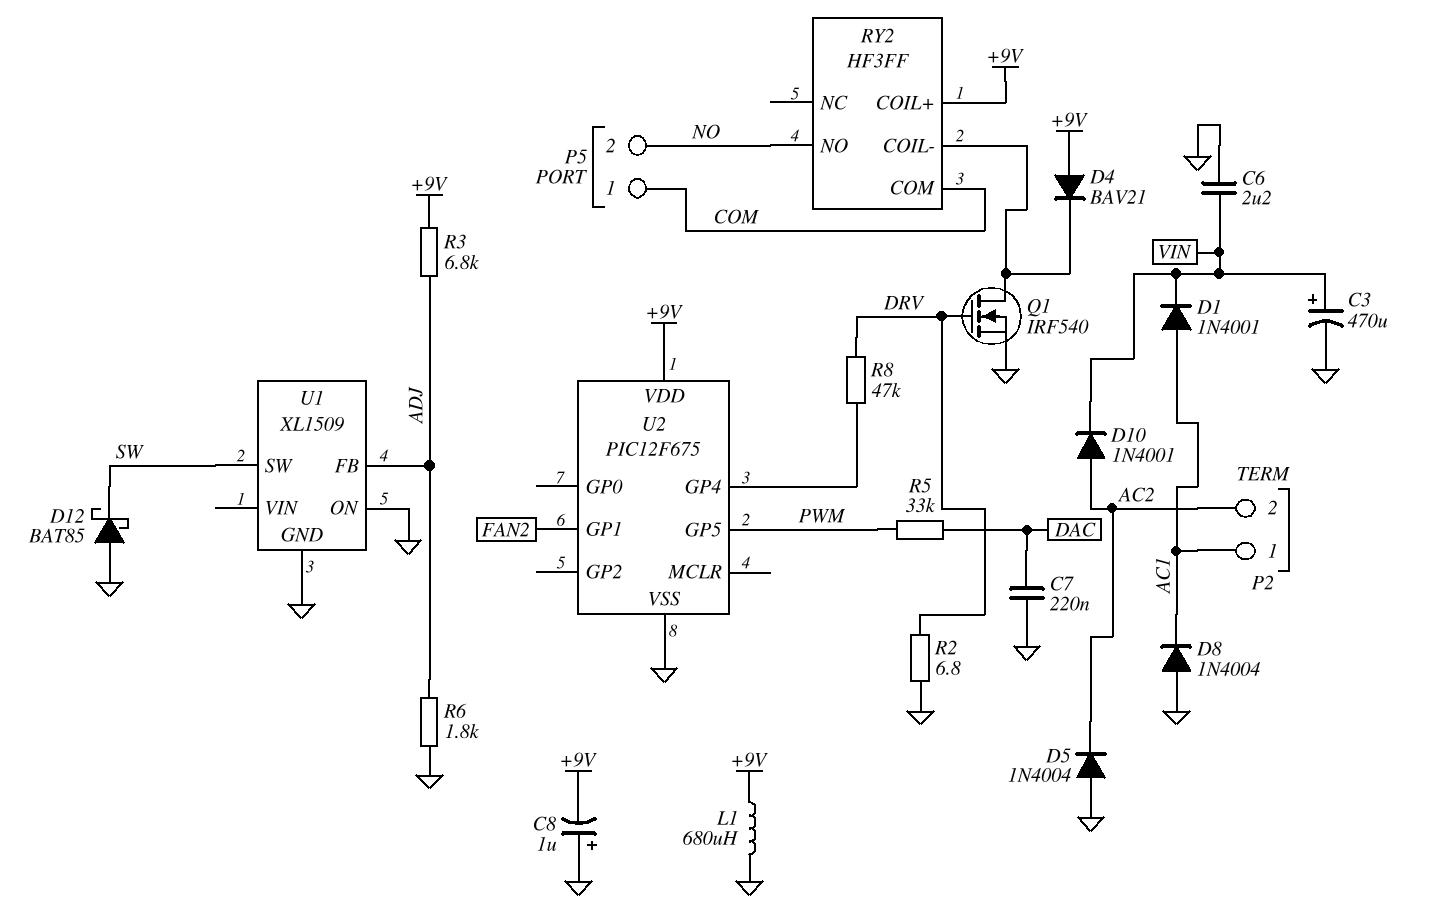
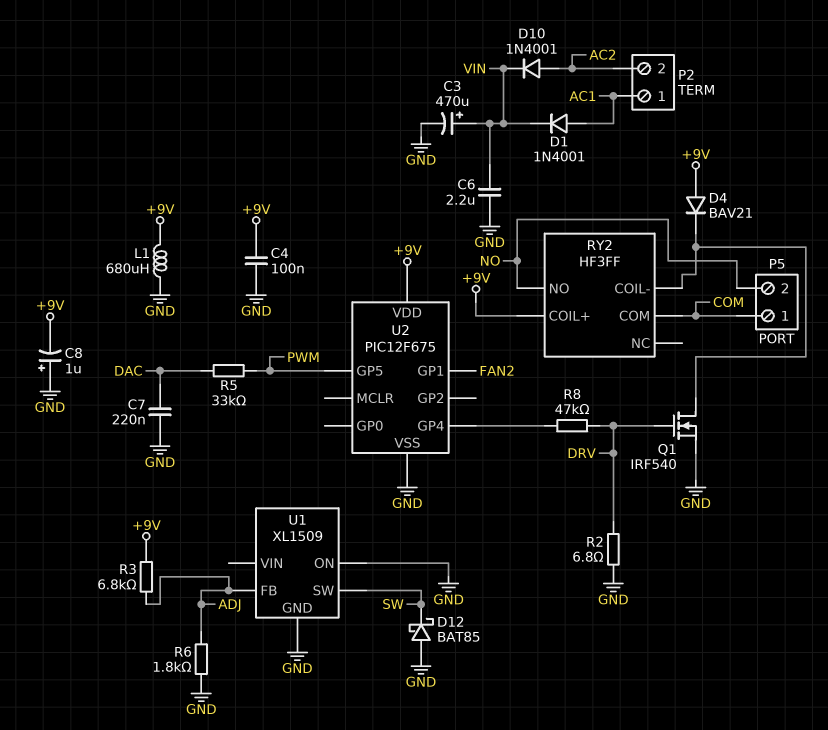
C4: none -> 100nF (+9V, GND)
D5: diode 1N4004 (A GND, K AC2) -> none
D8: diode 1N4004 (A GND, K AC1) -> none

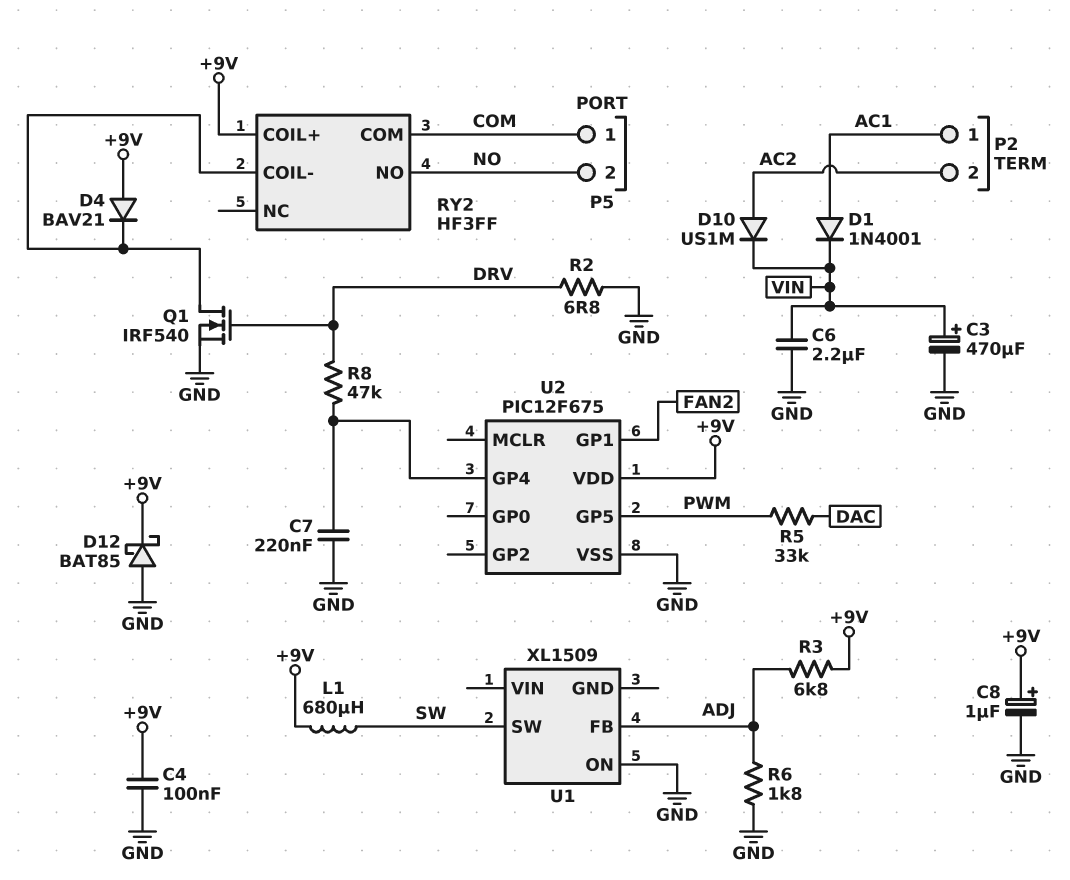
C7: 220nF (DAC, GND) -> 220nF (GND, U2/GP4)
C8: 1uF (plus GND, minus +9V) -> 1uF (plus +9V, minus GND)
D10: diode 1N4001 (A AC2, K VIN) -> diode US1M (A AC2, K VIN)
D12: schottky BAT85 (A GND, K SW) -> schottky BAT85 (A GND, K +9V)
L1: 680uH (+9V, GND) -> 680uH (+9V, SW)
U1 pin GND: GND -> none

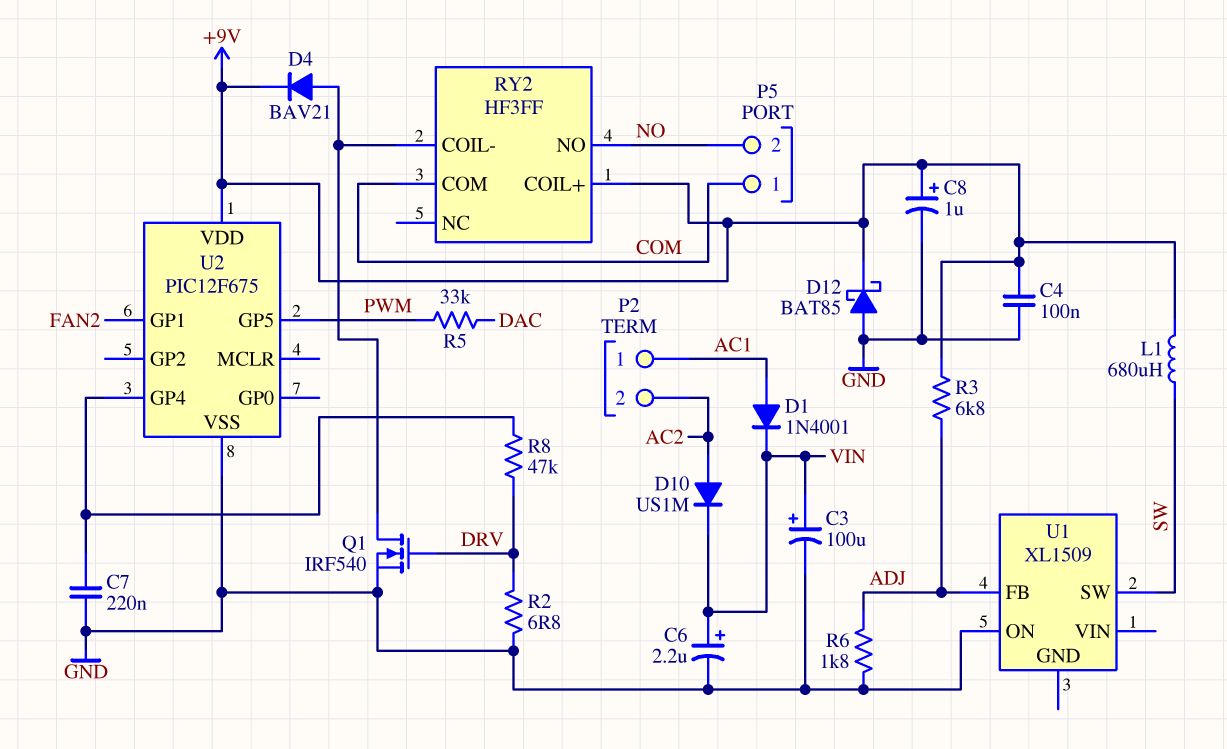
C3: 470uF (plus VIN, minus GND) -> 100uF (plus VIN, minus GND)
C6: 2.2uF (GND, VIN) -> 2.2uF (plus VIN, minus GND)
D4: diode BAV21 (A +9V, K RY2/COIL-) -> diode BAV21 (A RY2/COIL-, K +9V)

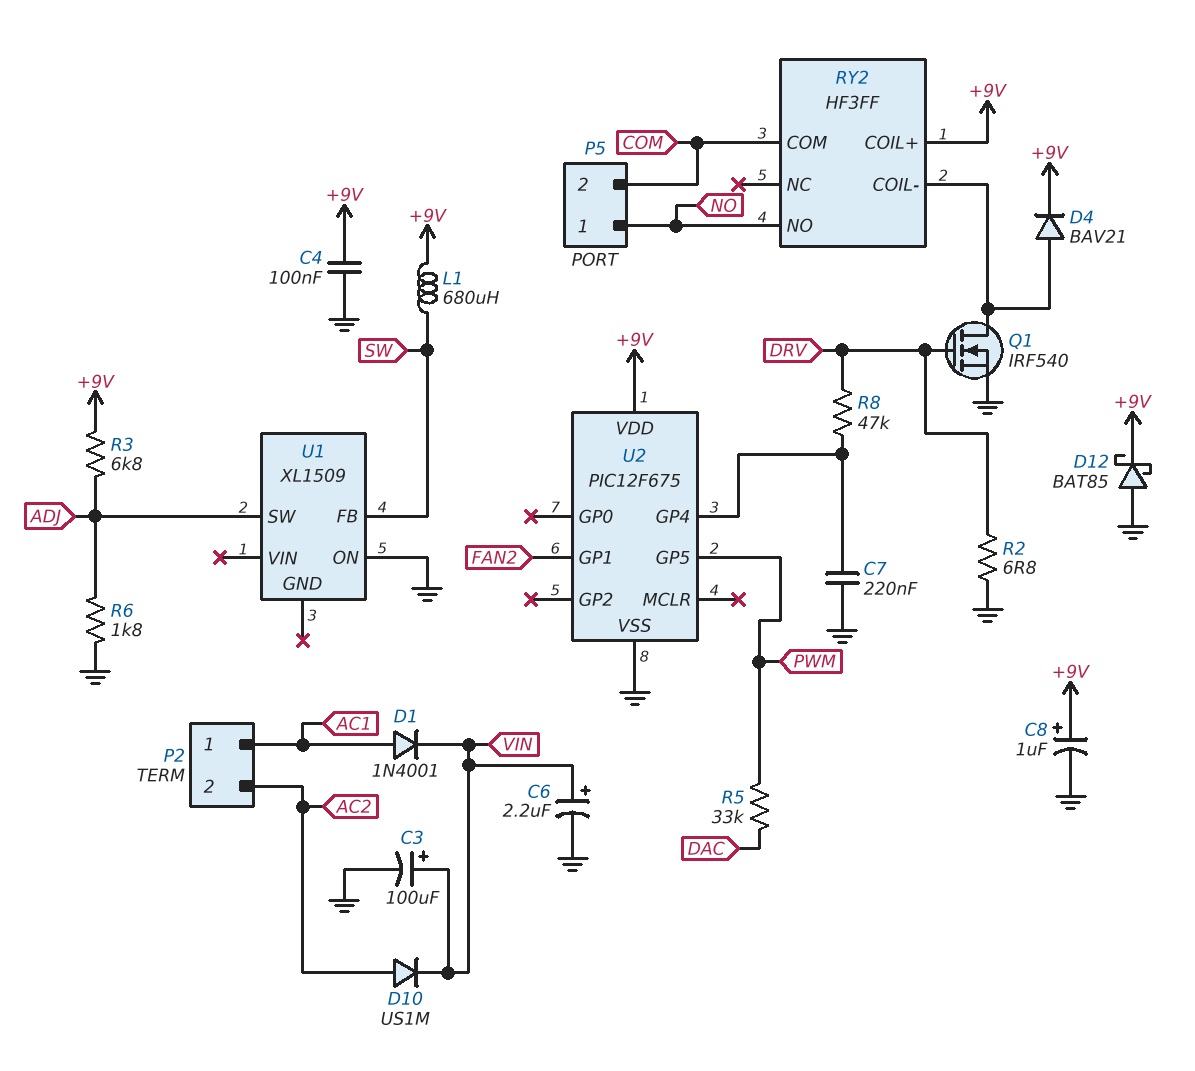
P5 pin 1: COM -> NO
P5 pin 2: NO -> COM
U1 pin FB: ADJ -> SW
U1 pin SW: SW -> ADJ

